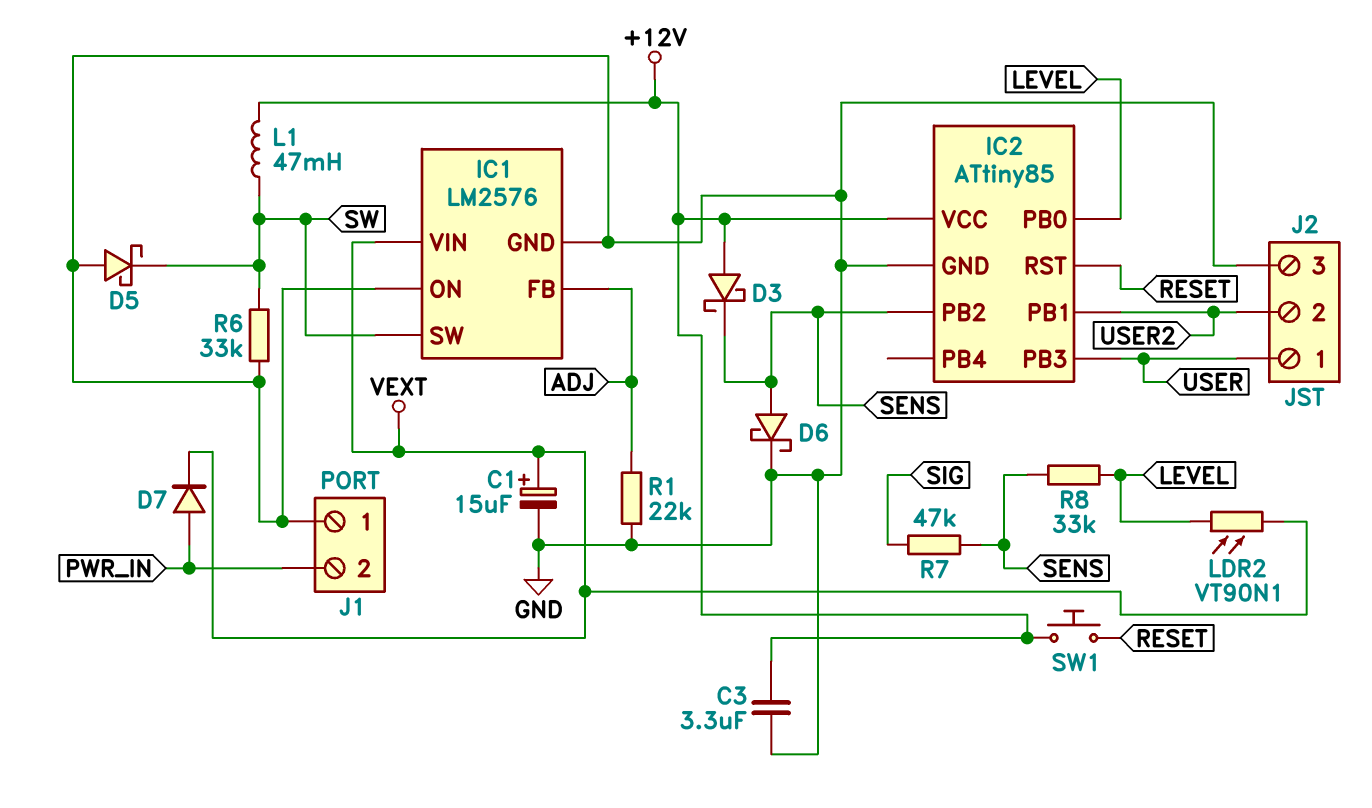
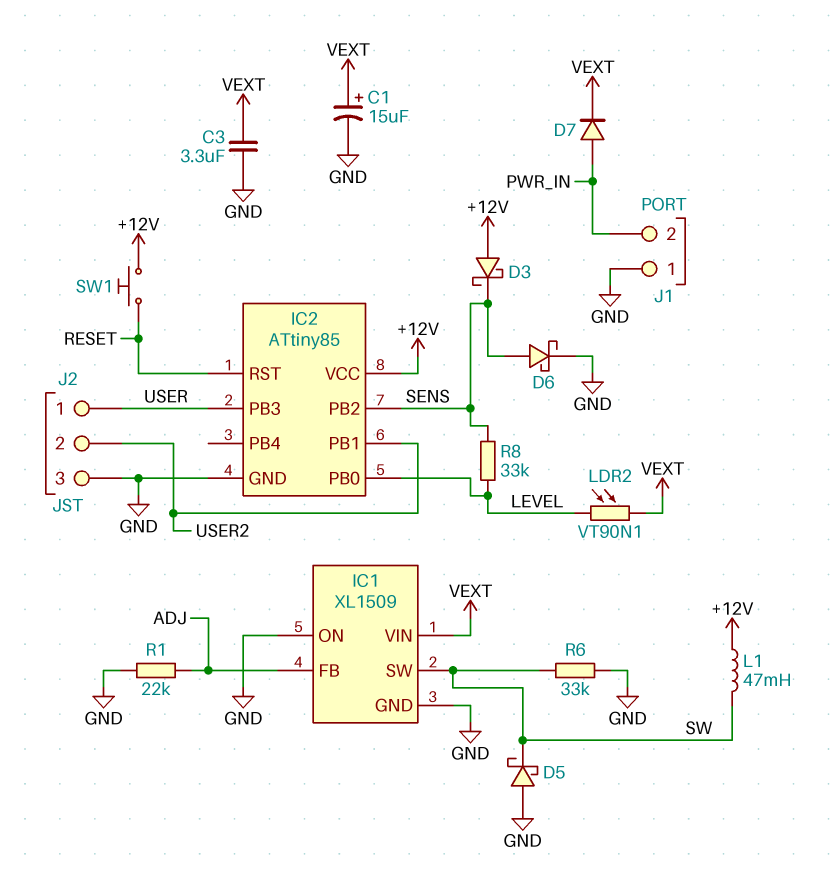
C3: 3.3uF (+12V, GND) -> 3.3uF (GND, VEXT)
IC1: LM2576 -> XL1509
R7: 47k (SENS, SIG) -> none

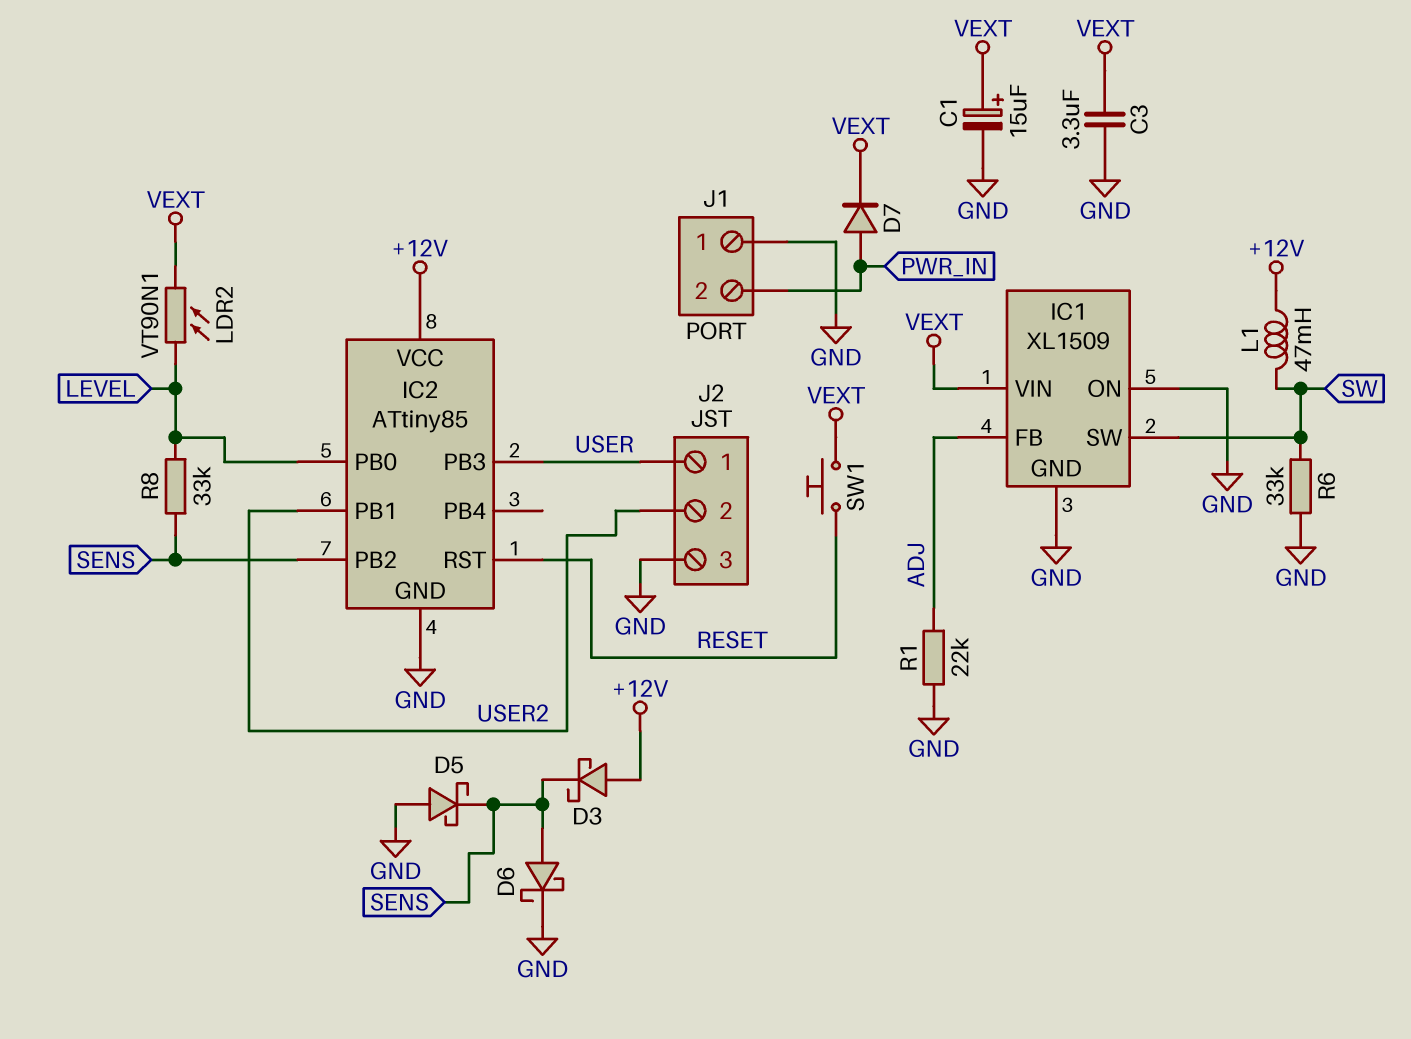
D5: schottky (A GND, K SW) -> schottky (A GND, K SENS)
SW1: button (+12V, RESET) -> button (RESET, VEXT)

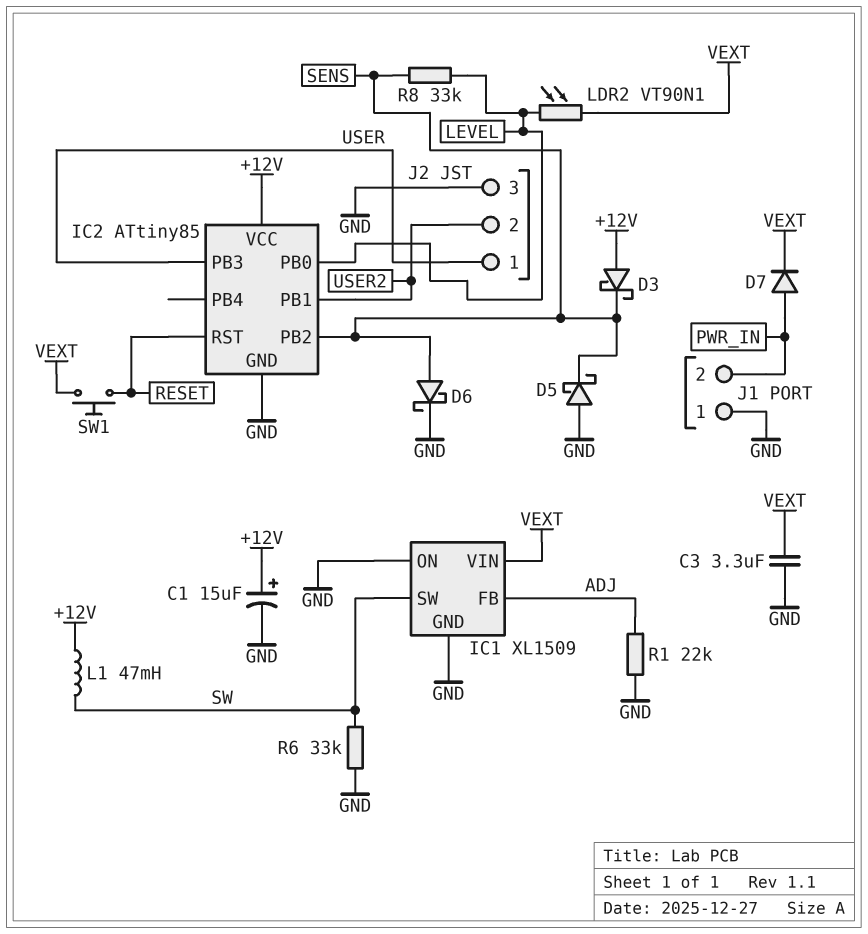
C1: 15uF (plus VEXT, minus GND) -> 15uF (plus +12V, minus GND)

